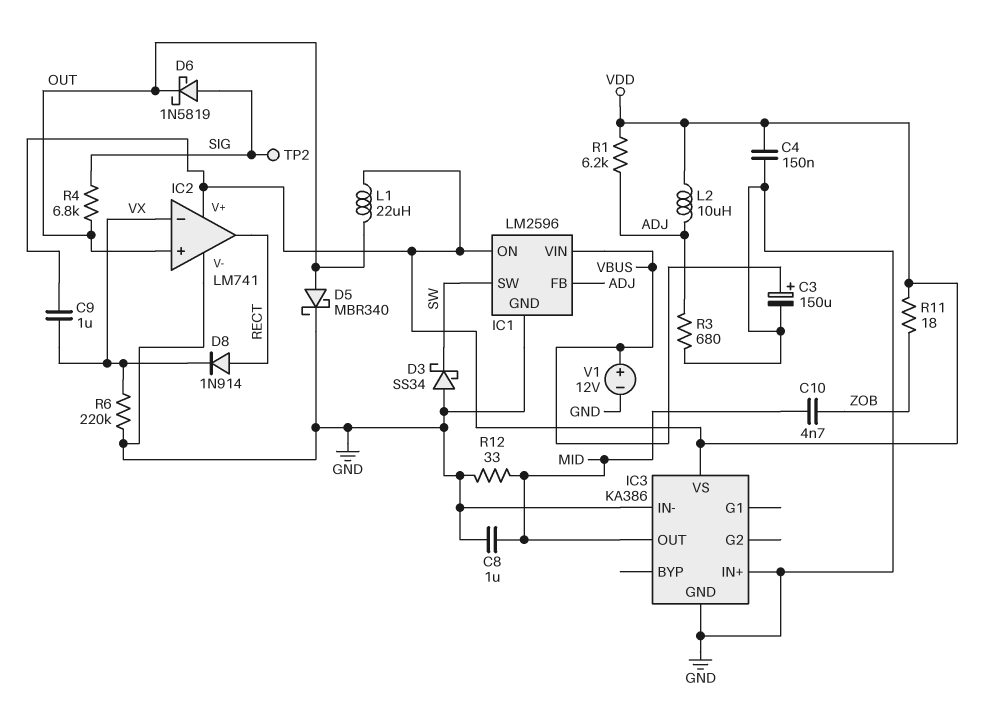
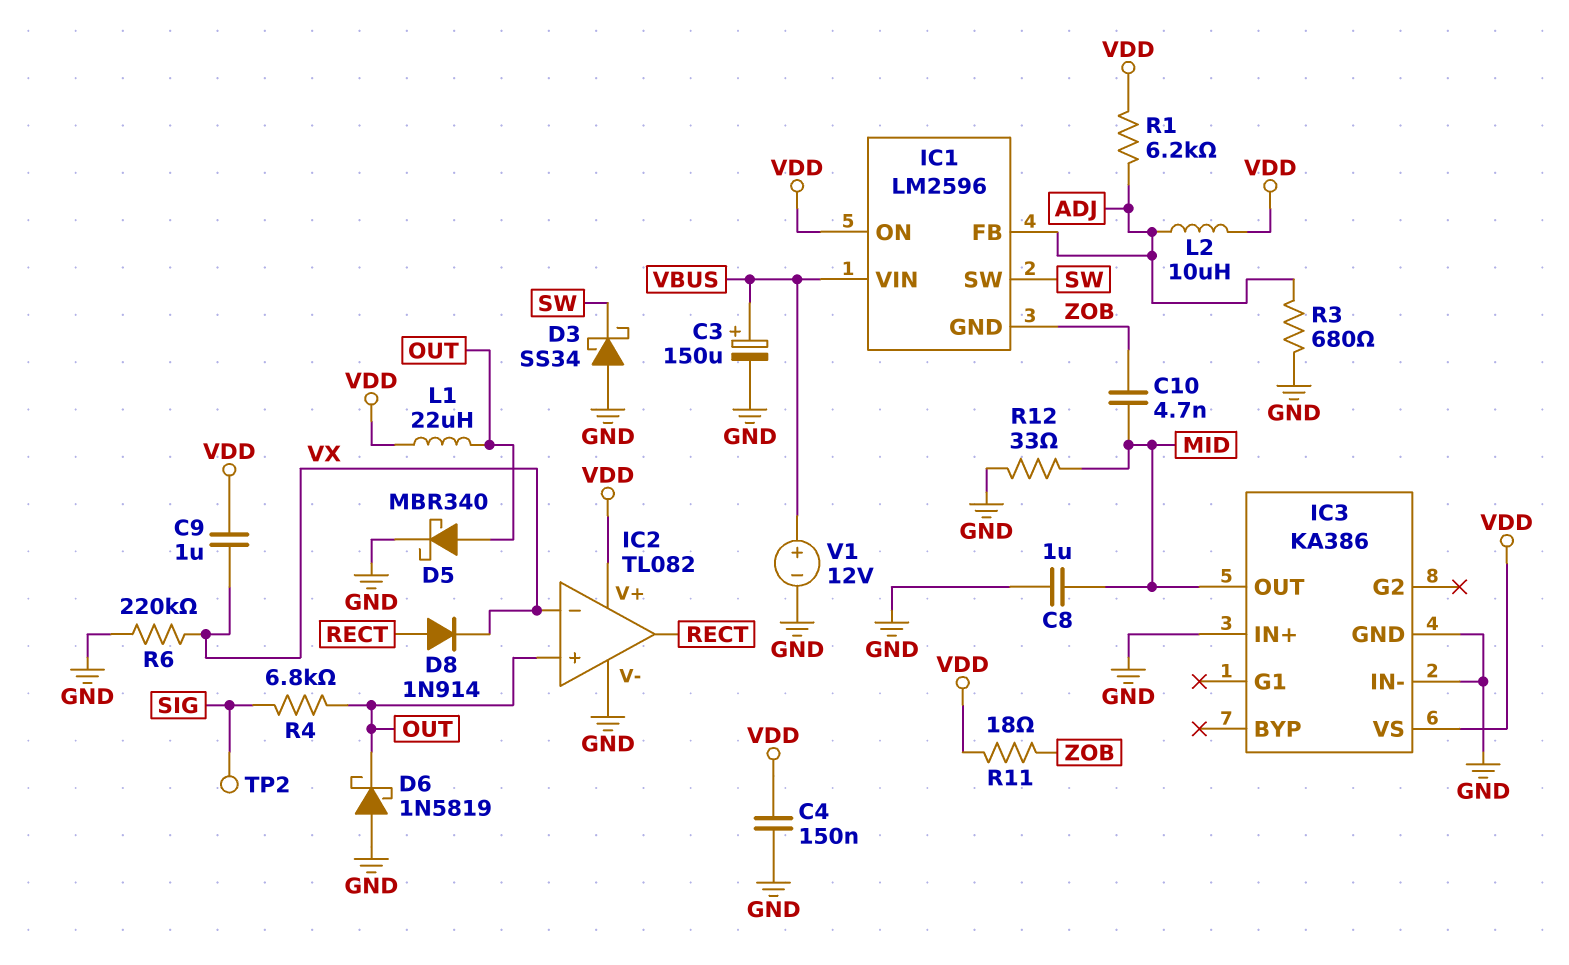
D6: schottky 1N5819 (A SIG, K OUT) -> schottky 1N5819 (A GND, K OUT)
IC1 pin GND: GND -> ZOB
IC2: LM741 -> TL082

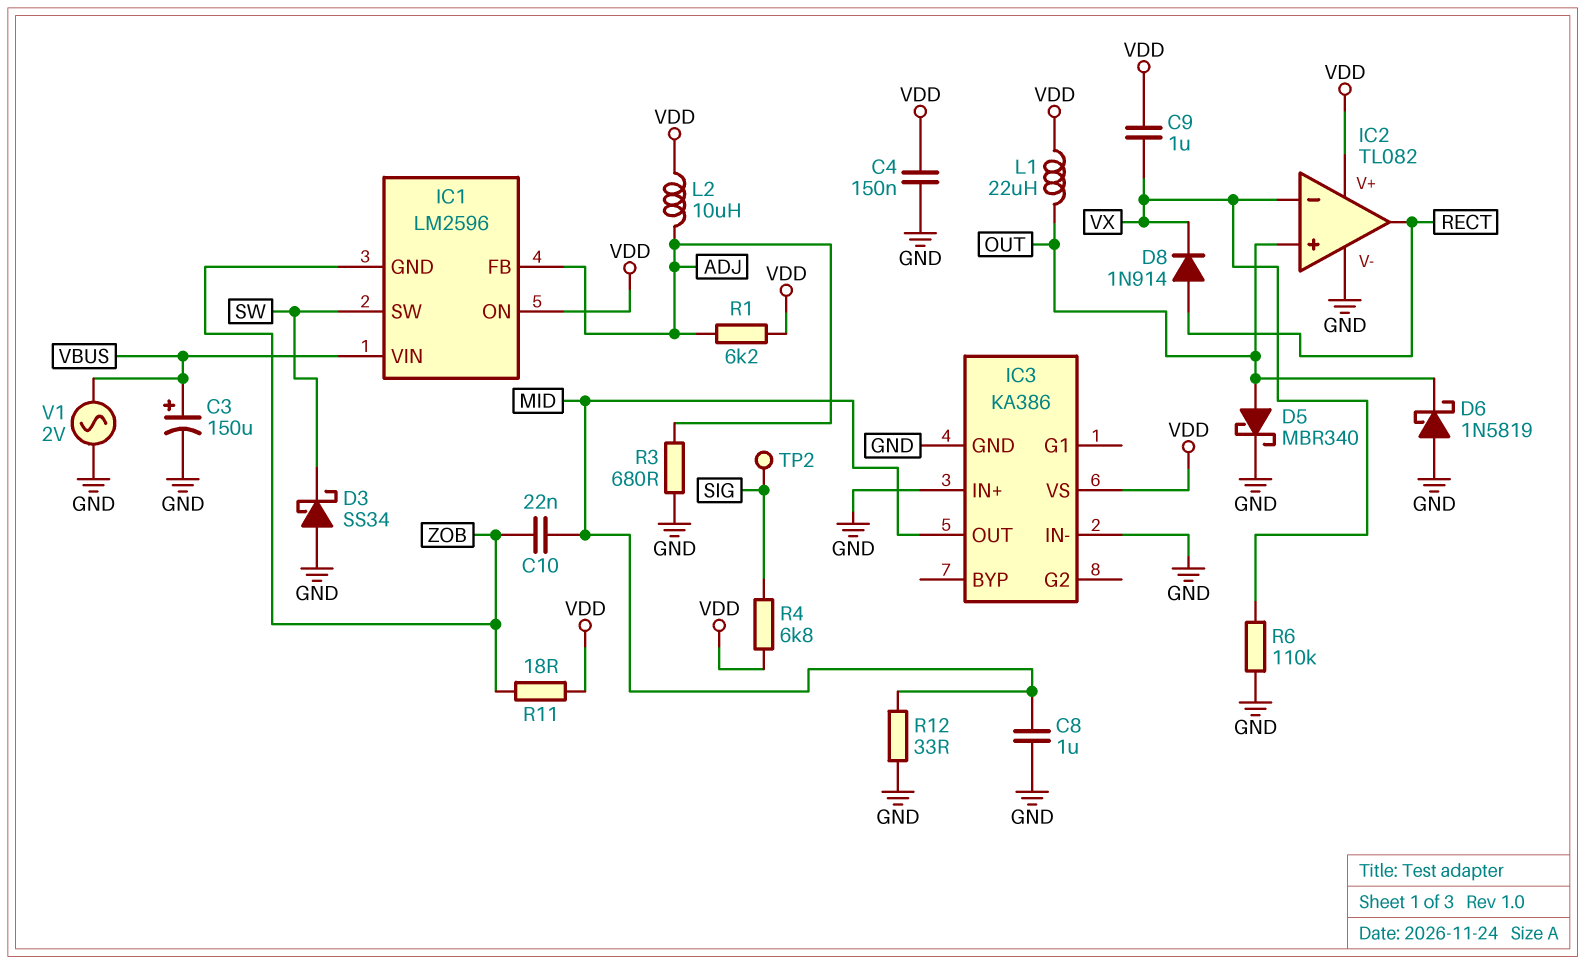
C10: 4.7nF (MID, ZOB) -> 22nF (MID, ZOB)
R4: 6.8k (OUT, SIG) -> 6.8k (SIG, VDD)
R6: 220k (GND, VX) -> 110k (GND, VX)
V1: 12V (plus VBUS, minus GND) -> AC 2V (GND, VBUS)

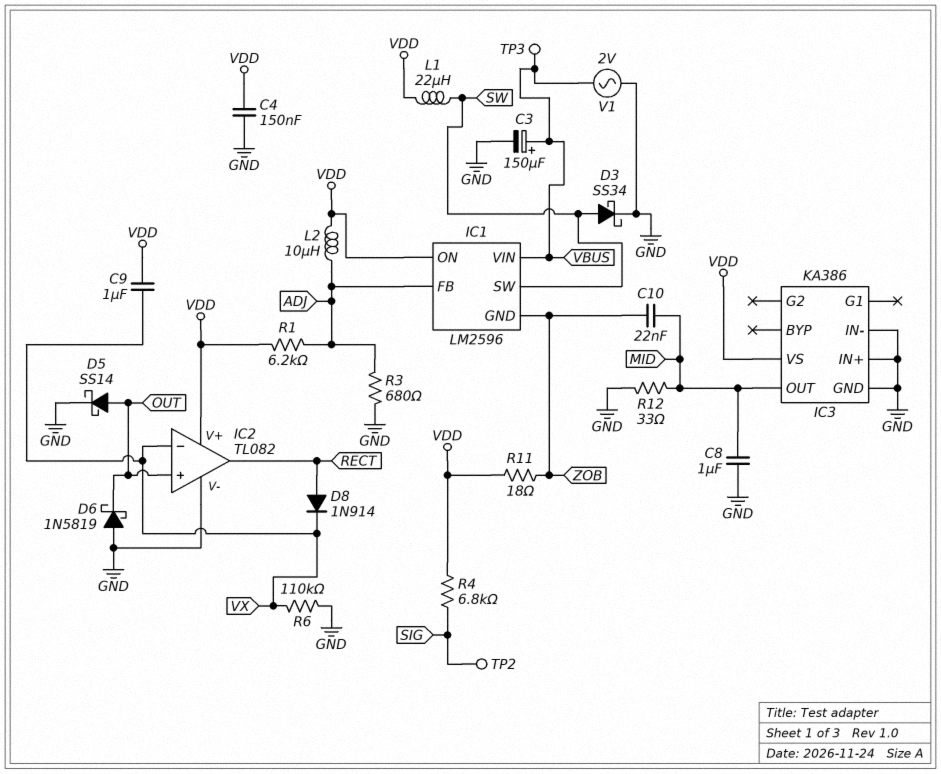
D3: schottky SS34 (A GND, K SW) -> schottky SS34 (A SW, K GND)
D5: schottky MBR340 (A OUT, K GND) -> schottky SS14 (A OUT, K GND)
L1: 22uH (OUT, VDD) -> 22uH (SW, VDD)
TP3: none -> test point (VBUS)

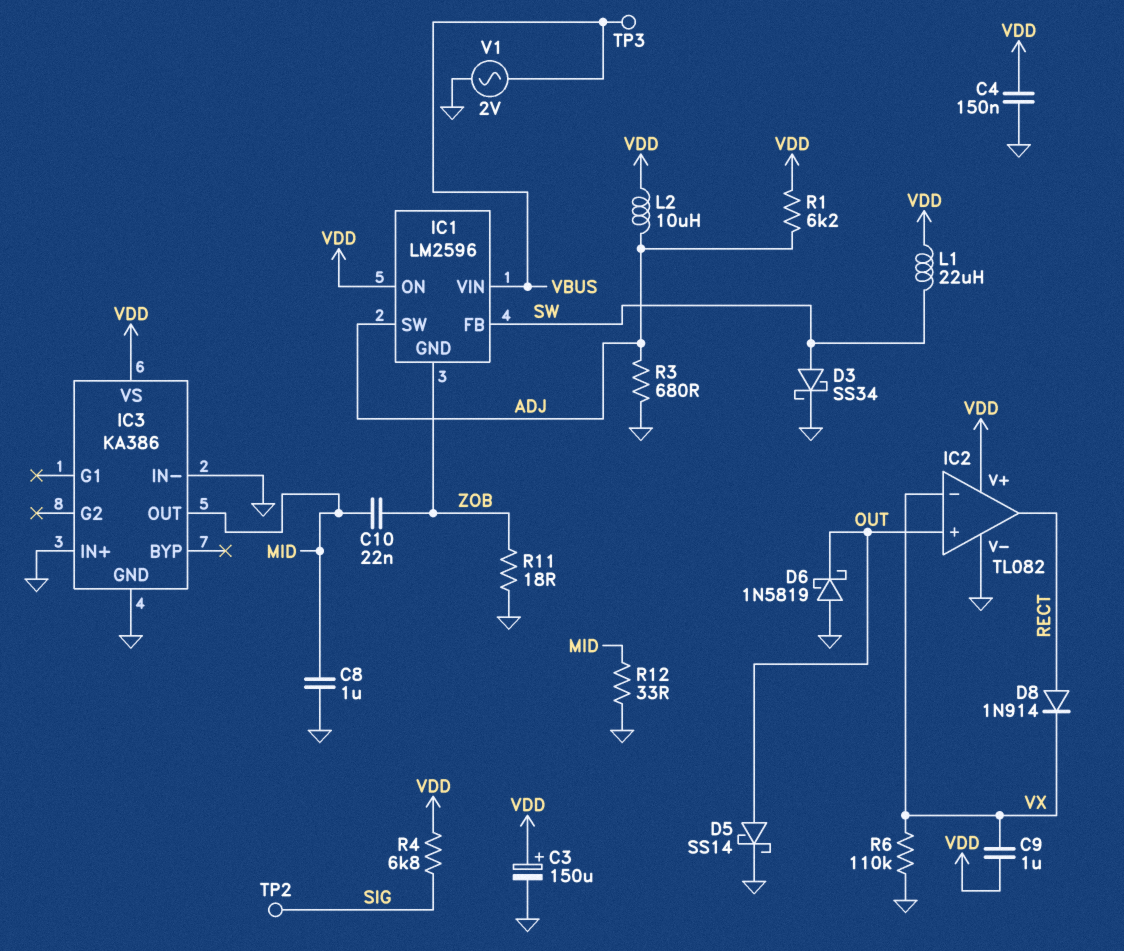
C3: 150uF (plus VBUS, minus GND) -> 150uF (plus VDD, minus GND)
IC1 pin FB: ADJ -> SW
IC1 pin SW: SW -> ADJ
R11: 18 (VDD, ZOB) -> 18 (GND, ZOB)

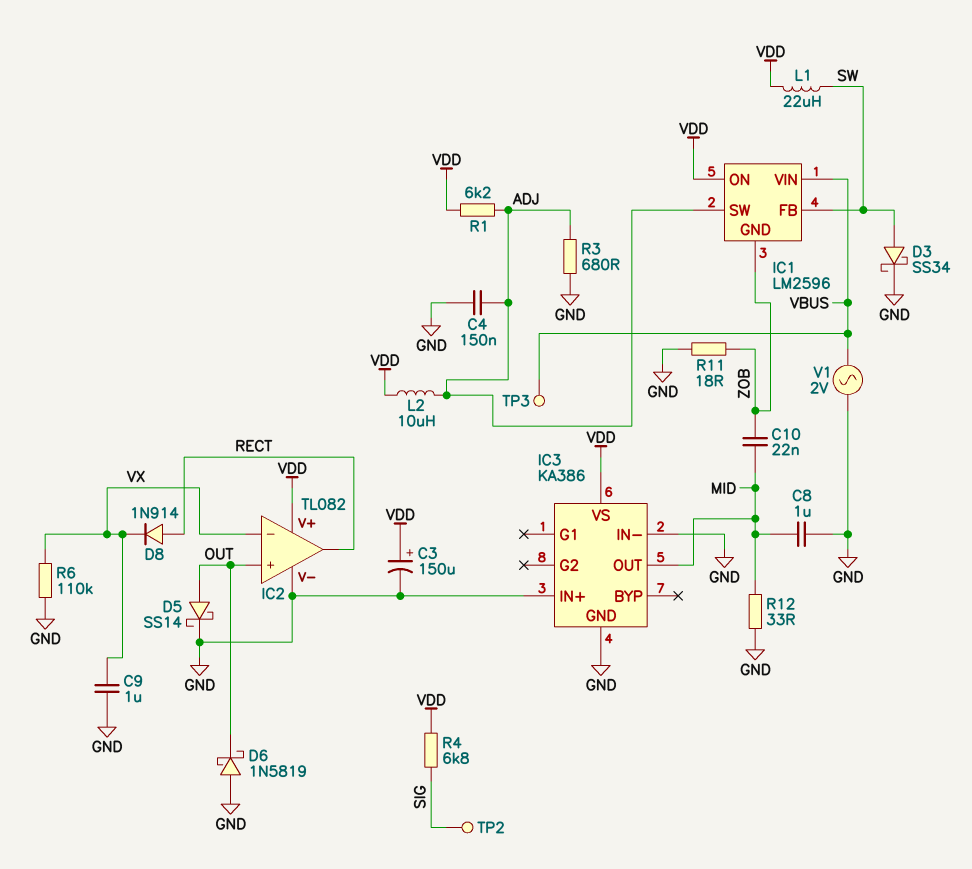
C4: 150nF (GND, VDD) -> 150nF (ADJ, GND)
C9: 1uF (VDD, VX) -> 1uF (GND, VX)

